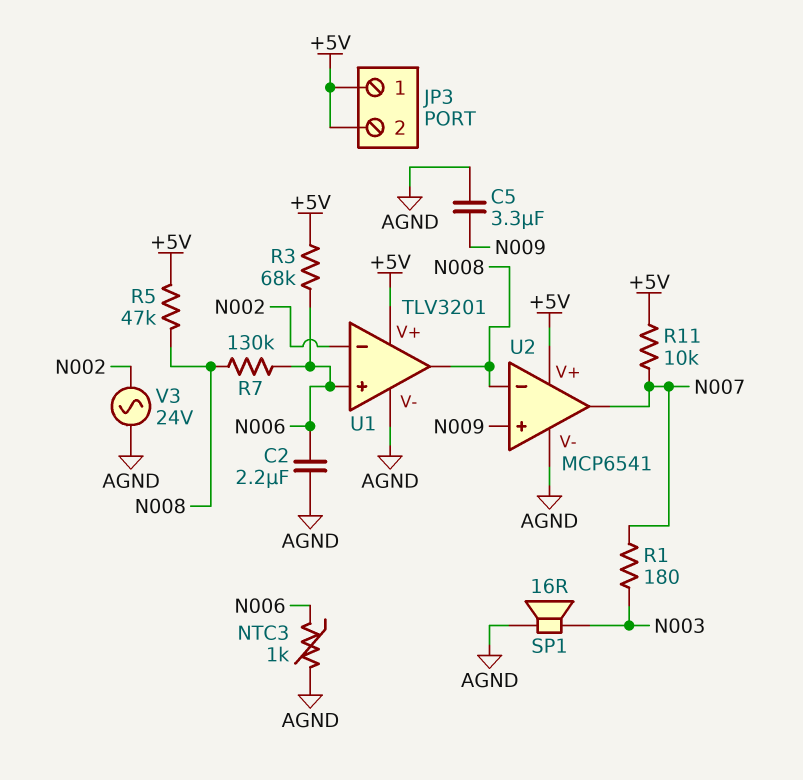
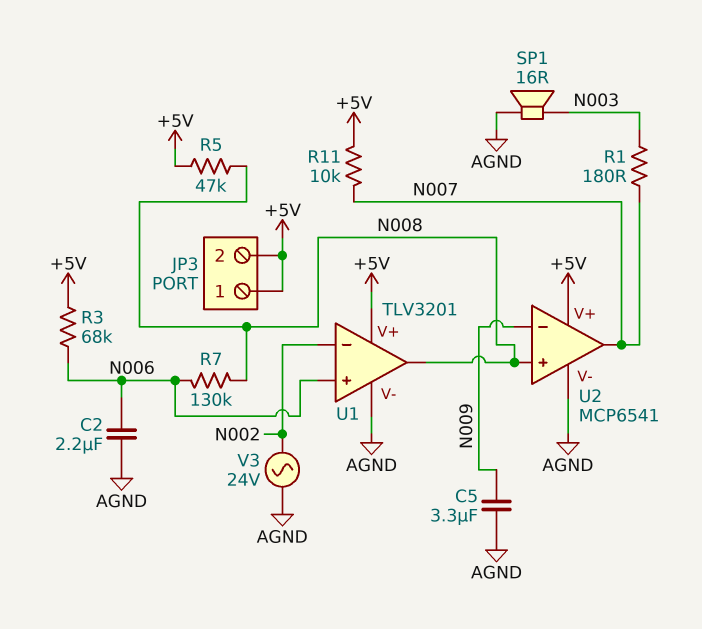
NTC3: 1k (AGND, N006) -> none
U2 pin in+: N009 -> N008
U2 pin in-: N008 -> N009

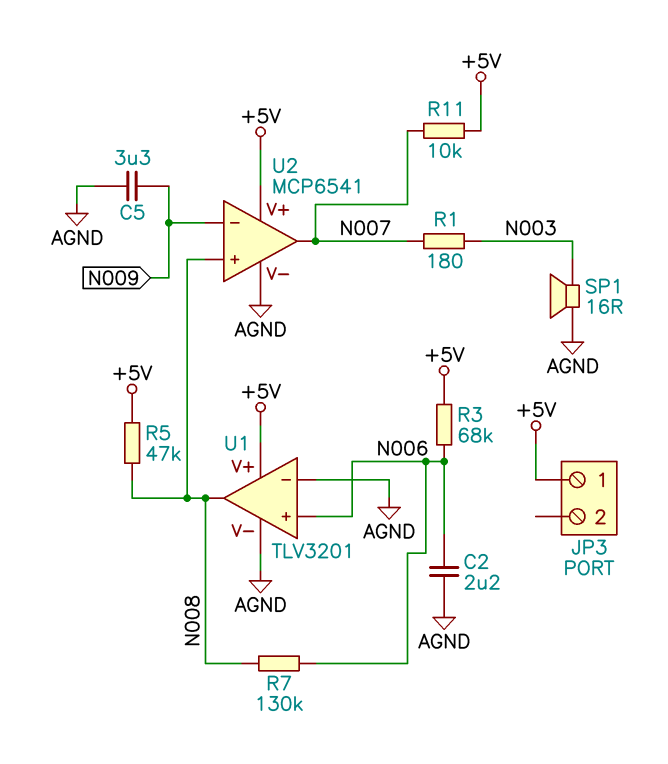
JP3 pin 2: +5V -> none
U1 pin in-: N002 -> AGND
V3: AC 24V (AGND, N002) -> none

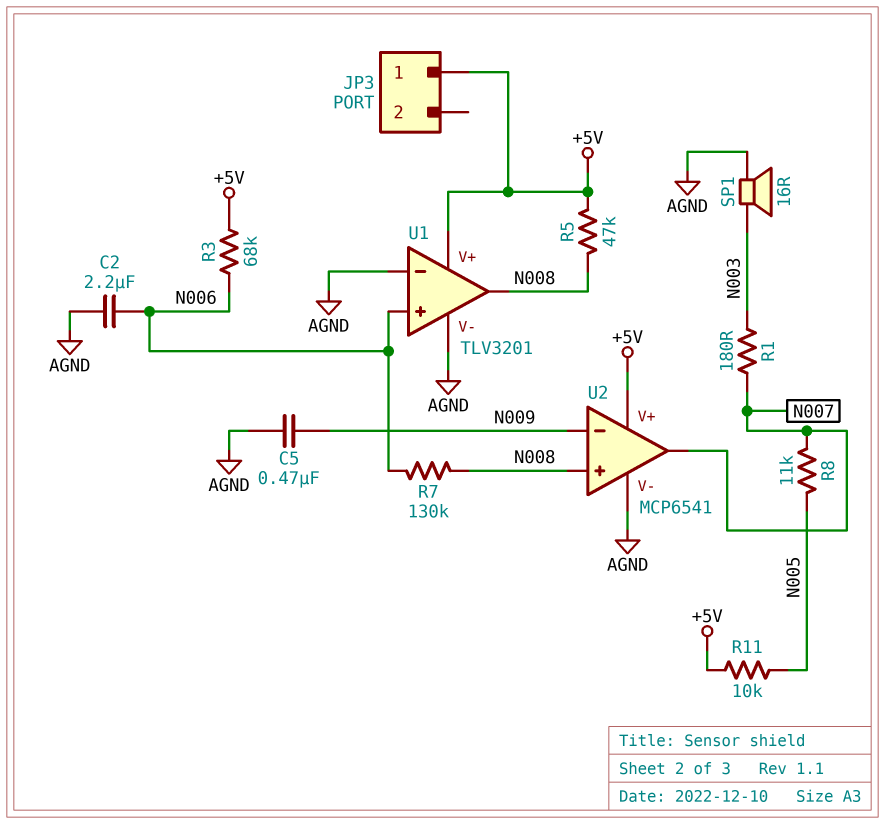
C5: 3.3uF (AGND, N009) -> 470nF (AGND, N009)
R8: none -> 11k (N005, N007)
R11: 10k (+5V, N007) -> 10k (+5V, N005)

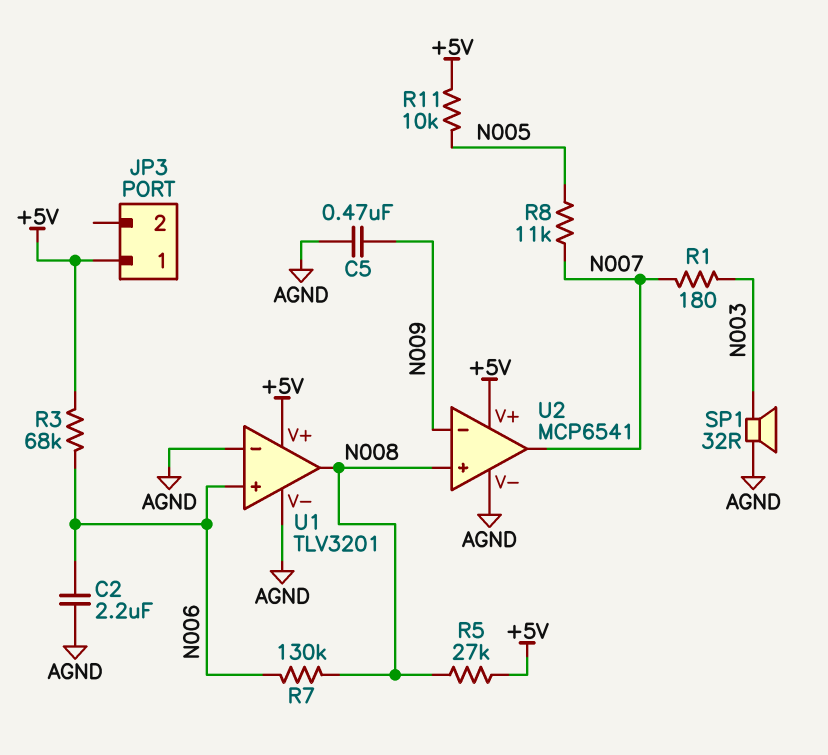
R5: 47k (+5V, N008) -> 27k (+5V, N008)
SP1: speaker 16R (AGND, N003) -> speaker 32R (AGND, N003)

